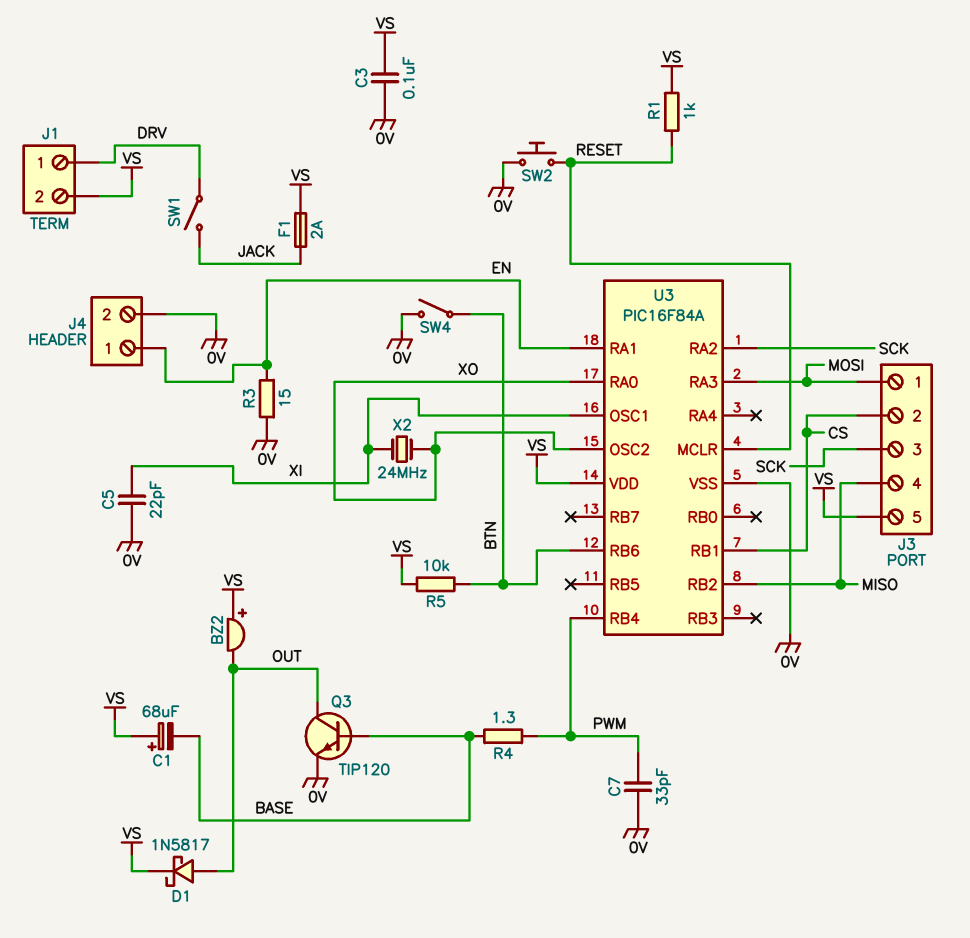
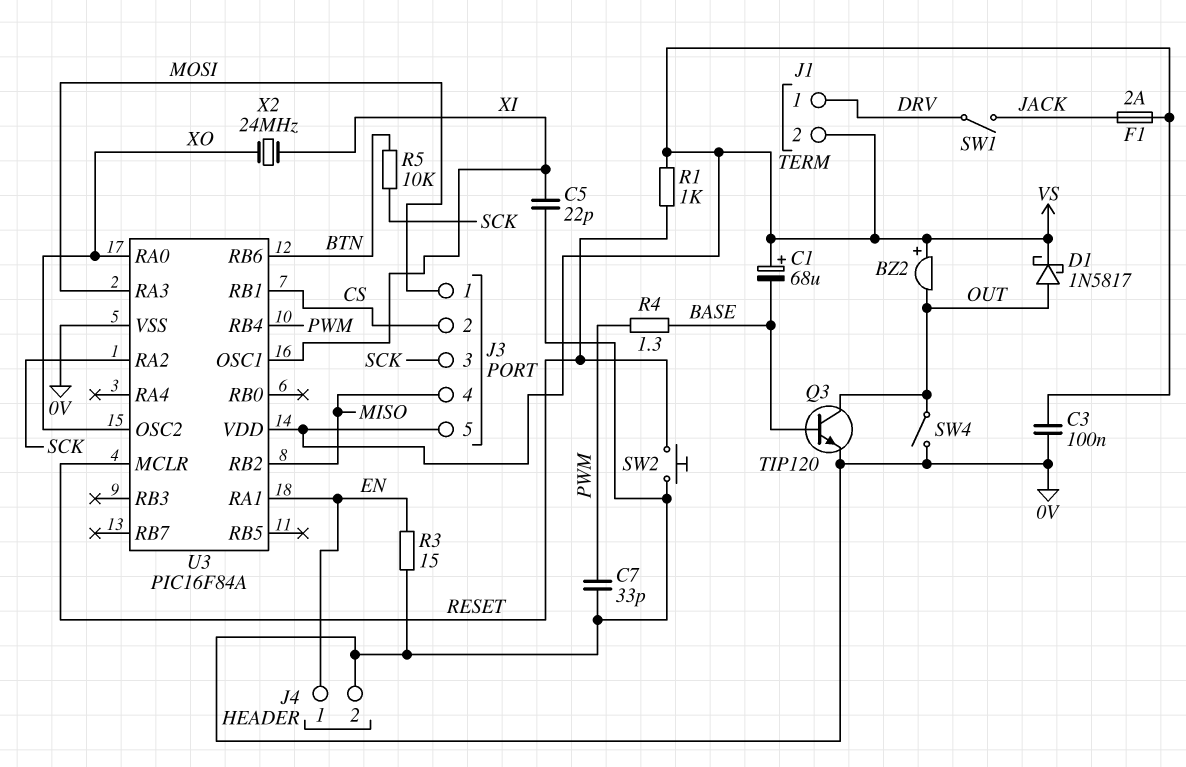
R5: 10k (BTN, VS) -> 10k (BTN, SCK)
SW4: switch (0V, BTN) -> switch (0V, OUT)

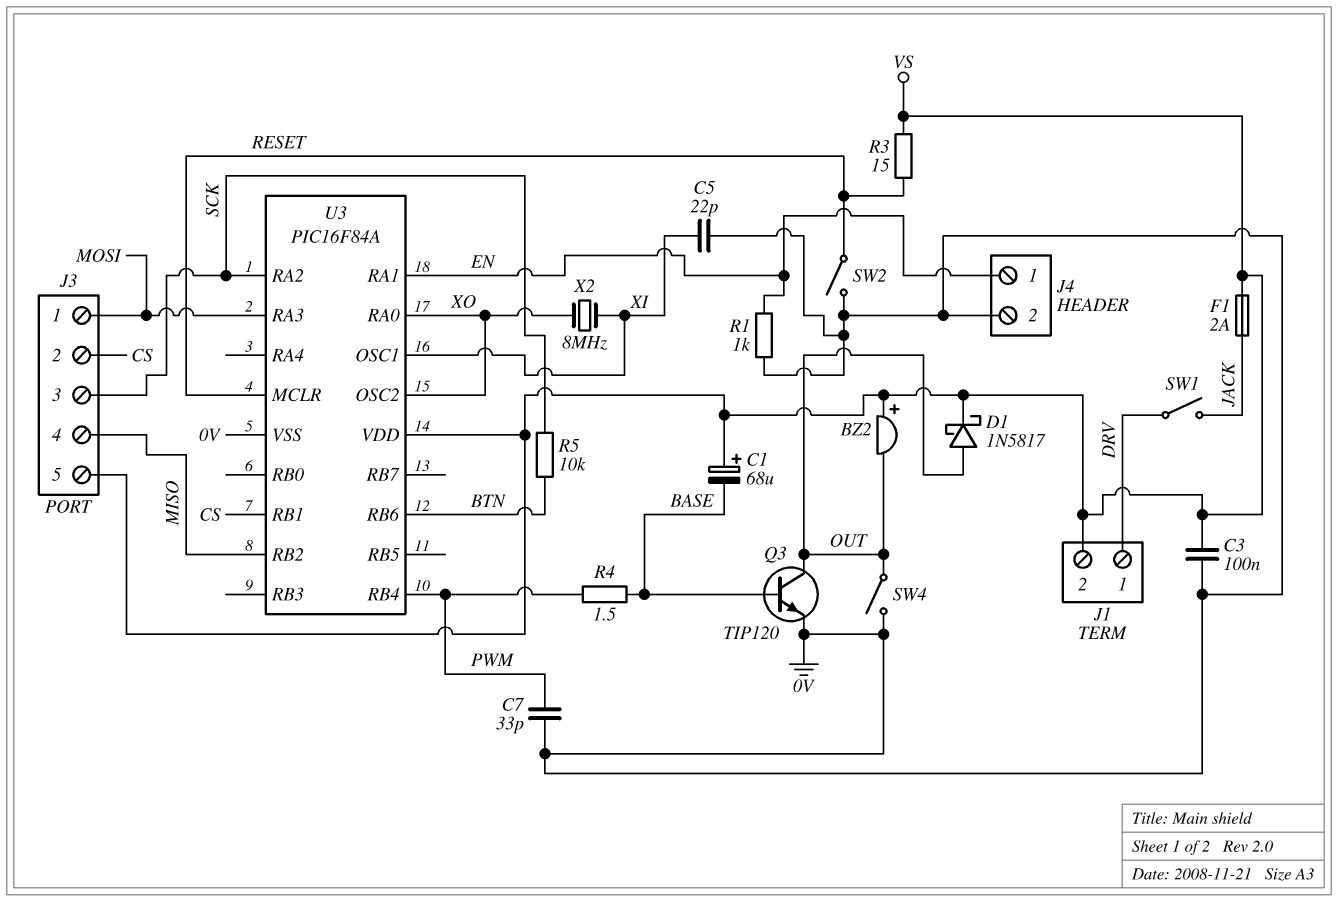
R1: 1k (RESET, VS) -> 1k (0V, EN)
R3: 15 (0V, EN) -> 15 (RESET, VS)
R4: 1.3 (BASE, PWM) -> 1.5 (BASE, PWM)
SW2: button (0V, RESET) -> switch (0V, RESET)
X2: 24MHz (XI, XO) -> 8MHz (XI, XO)

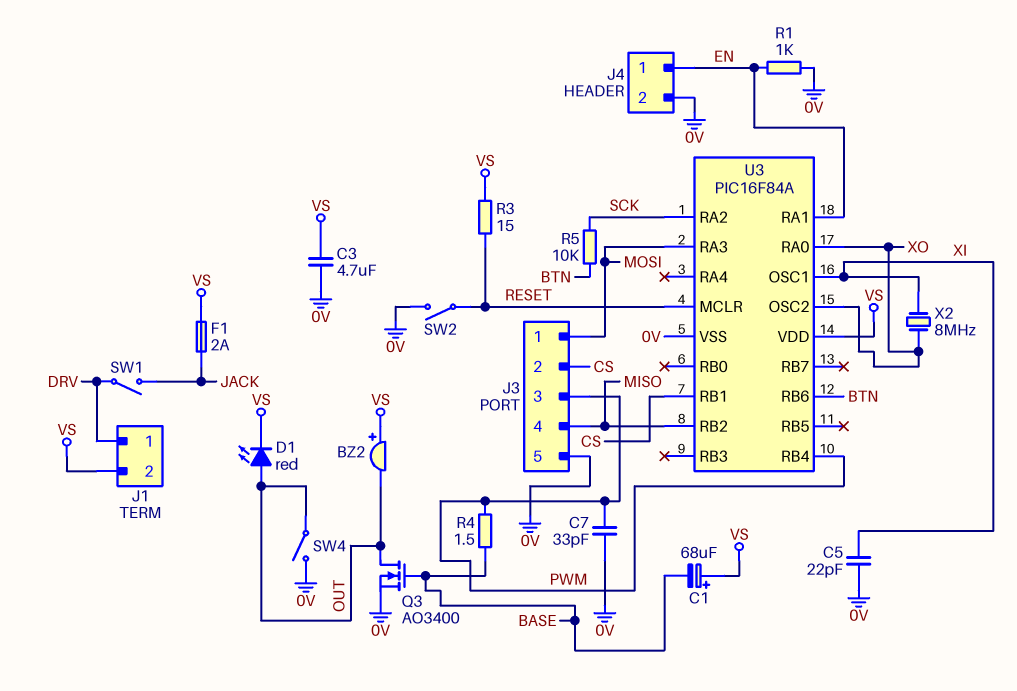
C3: 100nF (0V, VS) -> 4.7uF (0V, VS)
D1: schottky 1N5817 (A OUT, K VS) -> LED red (A OUT, K VS)
J3 pin 3: SCK -> PWM
J3 pin 5: VS -> 0V
Q3: NPN TIP120 (B BASE, C OUT, E 0V) -> NMOS AO3400 (G BASE, D OUT, S 0V)

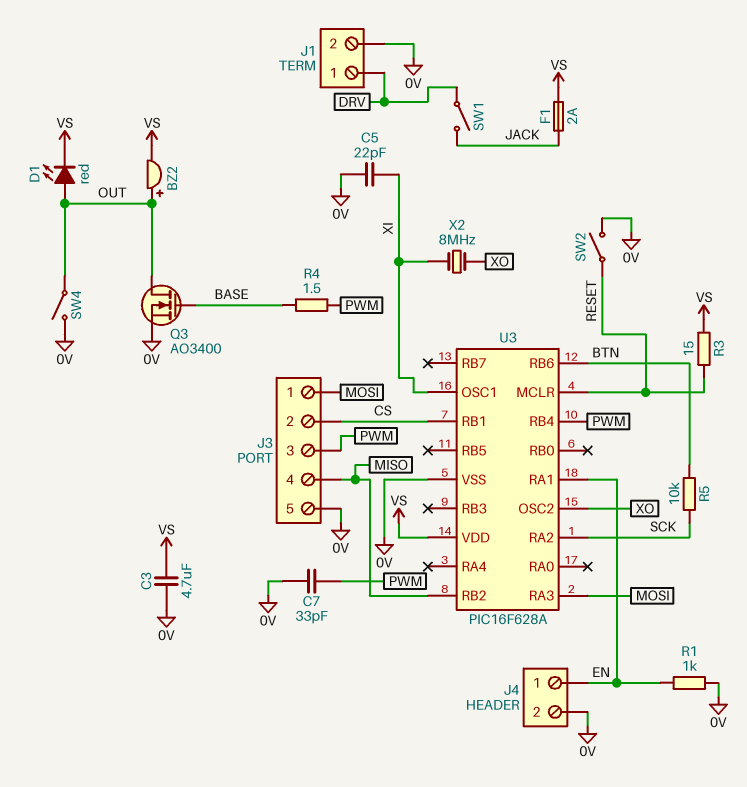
BZ2: buzzer (plus VS, minus OUT) -> buzzer (plus OUT, minus VS)
C1: 68uF (plus VS, minus BASE) -> none
J1 pin 2: VS -> 0V
U3: PIC16F84A -> PIC16F628A
U3 pin RA0: XO -> none

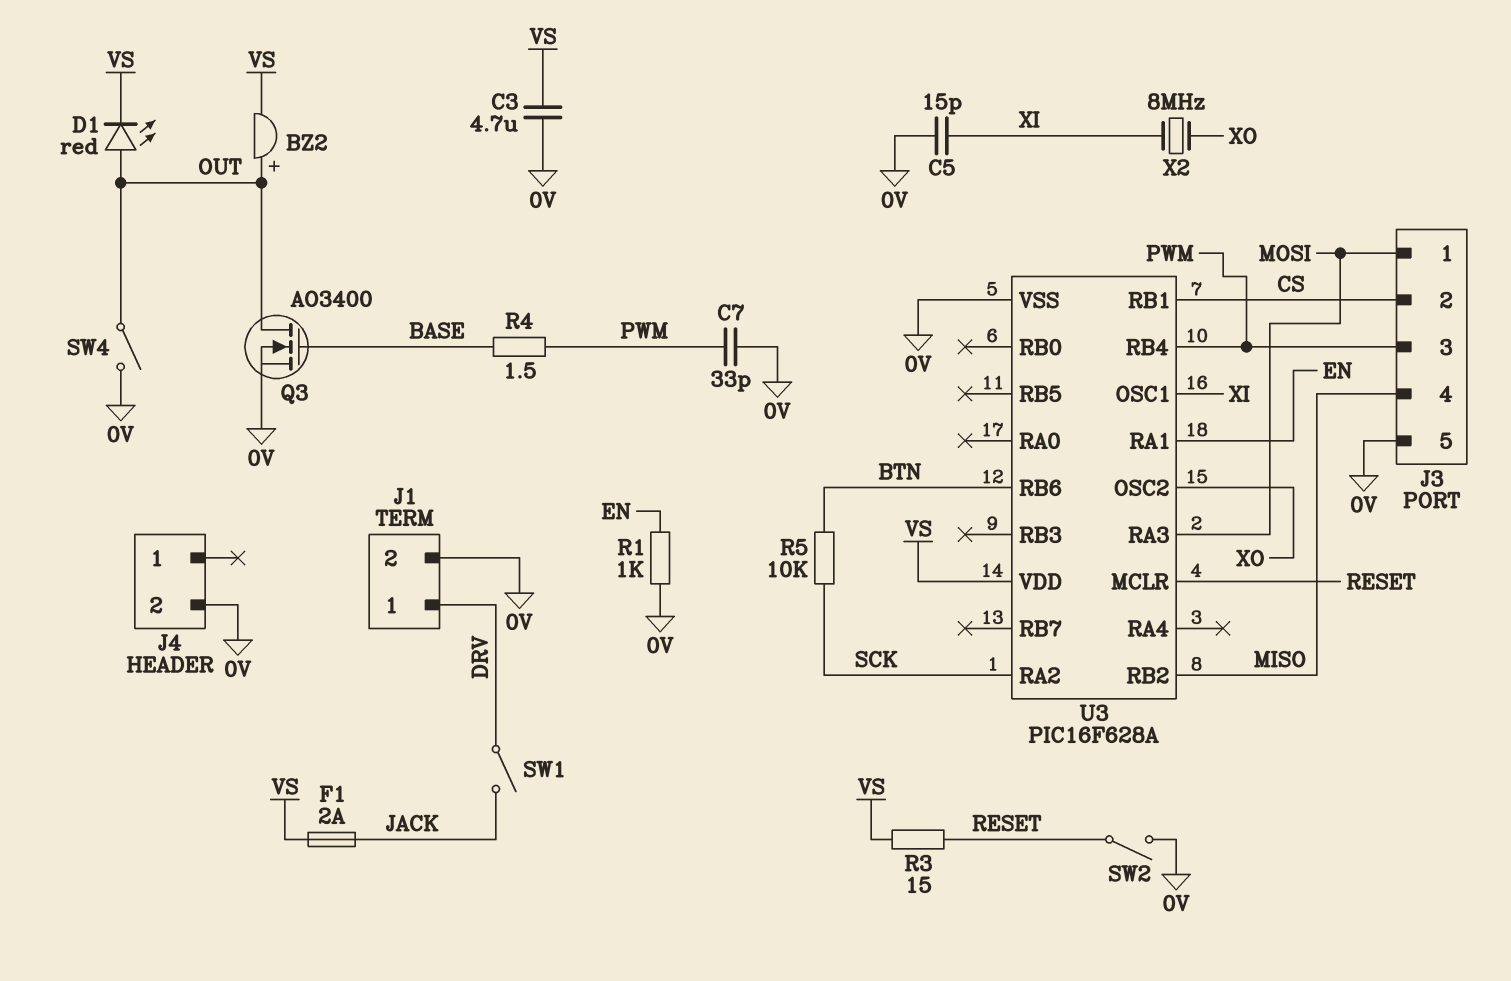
C5: 22pF (0V, XI) -> 15pF (0V, XI)
J4 pin 1: EN -> none

